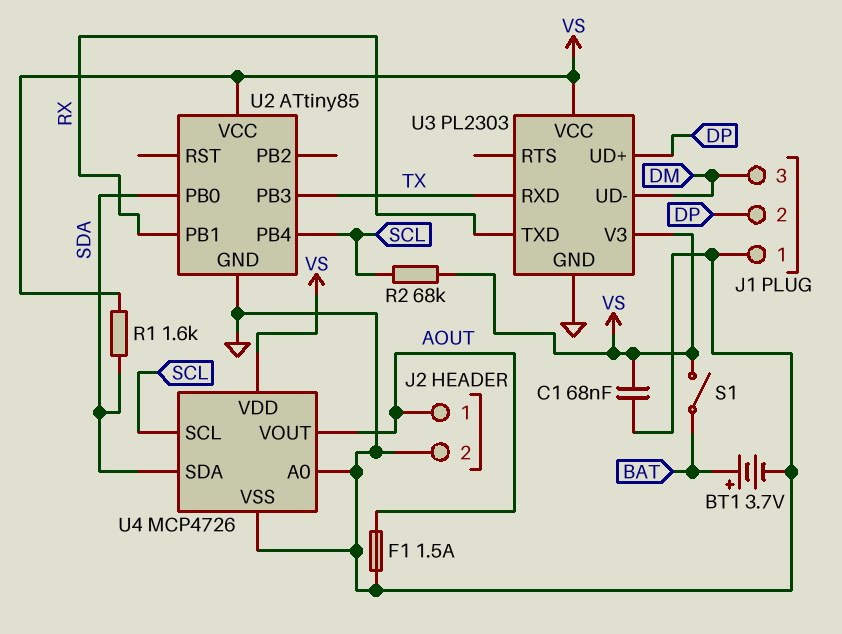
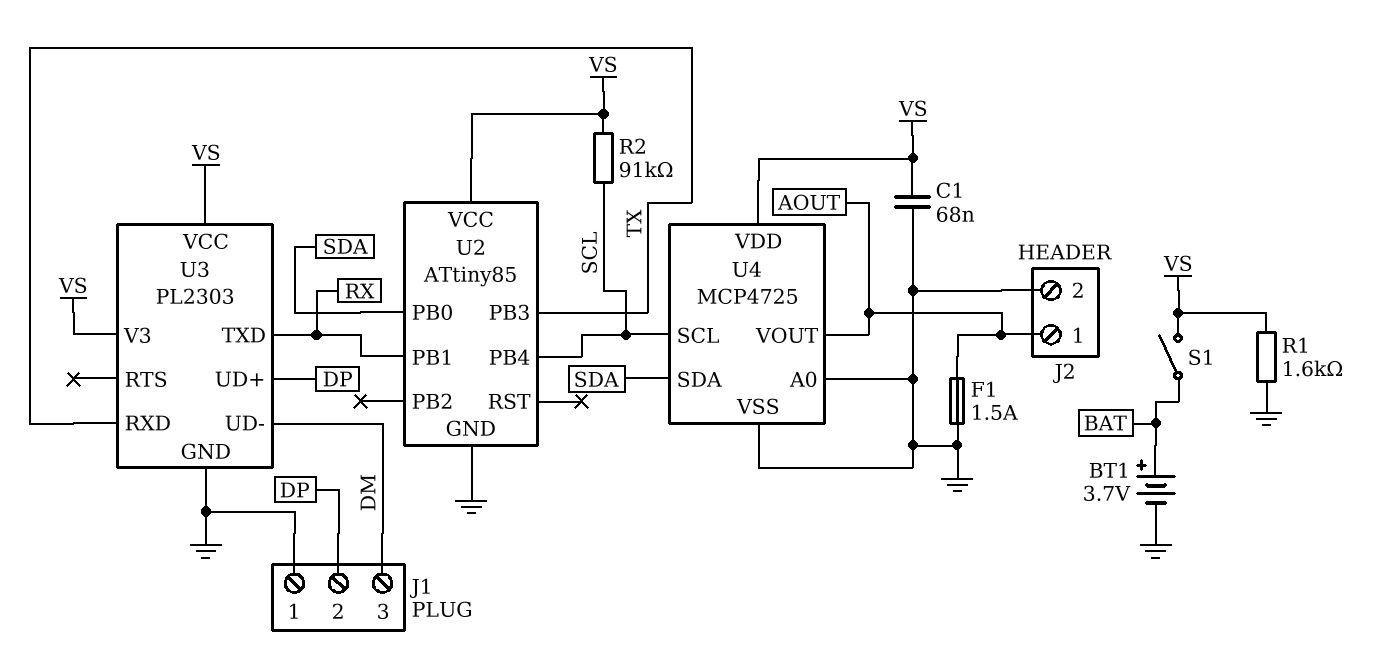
R1: 1.6k (SDA, VS) -> 1.6k (GND, VS)
R2: 68k (SCL, VS) -> 91k (SCL, VS)
U4: MCP4726 -> MCP4725

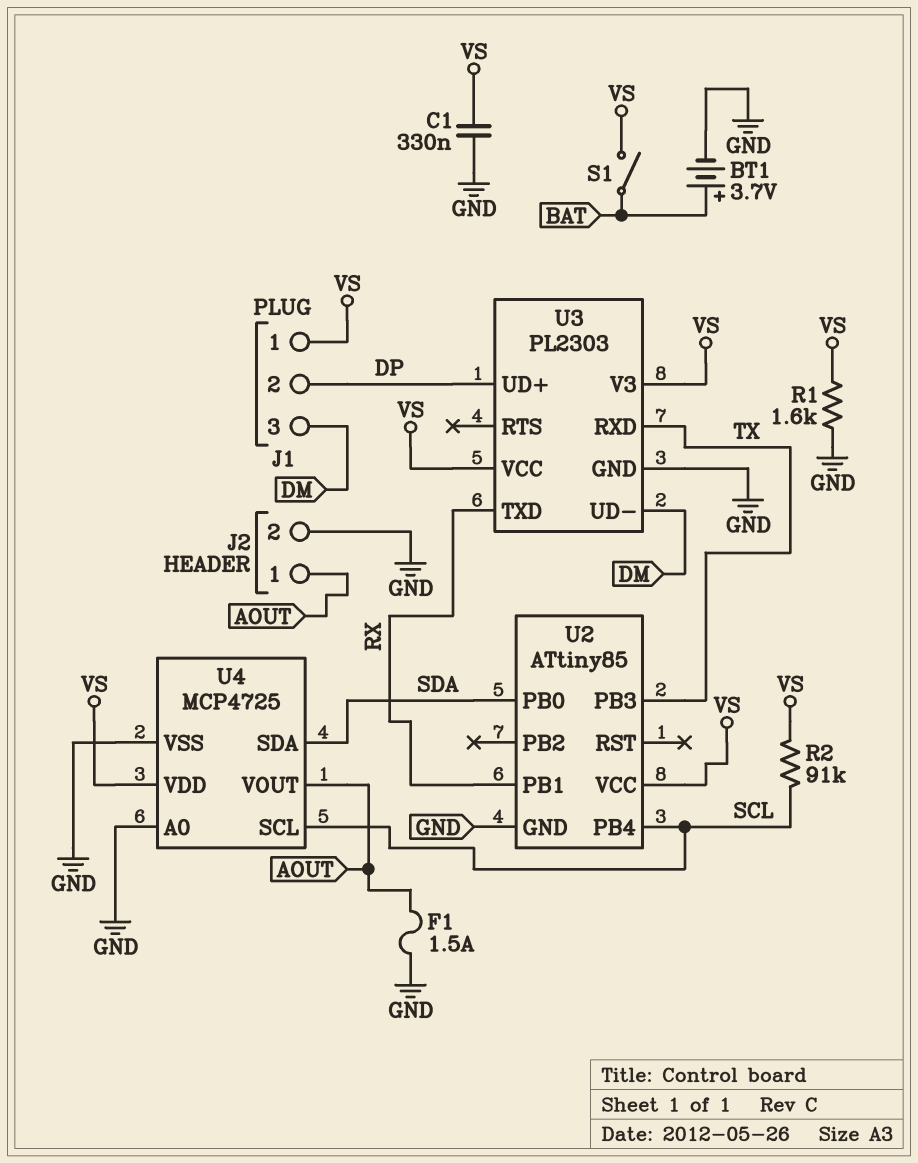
C1: 68nF (GND, VS) -> 330nF (GND, VS)
J1 pin 1: GND -> VS

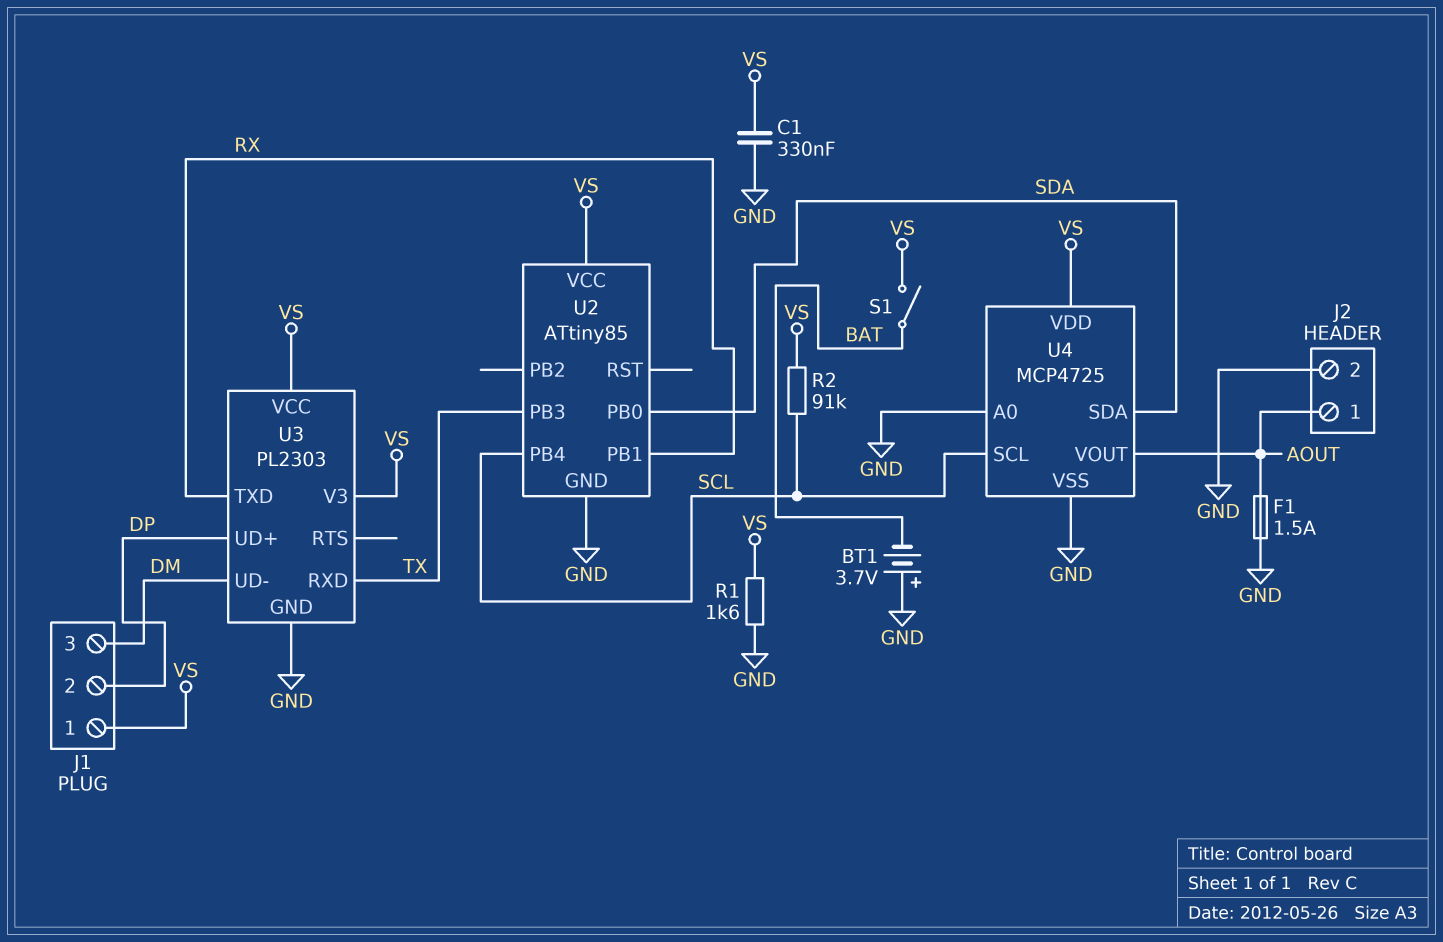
BT1: 3.7V (plus BAT, minus GND) -> 3.7V (plus GND, minus BAT)

